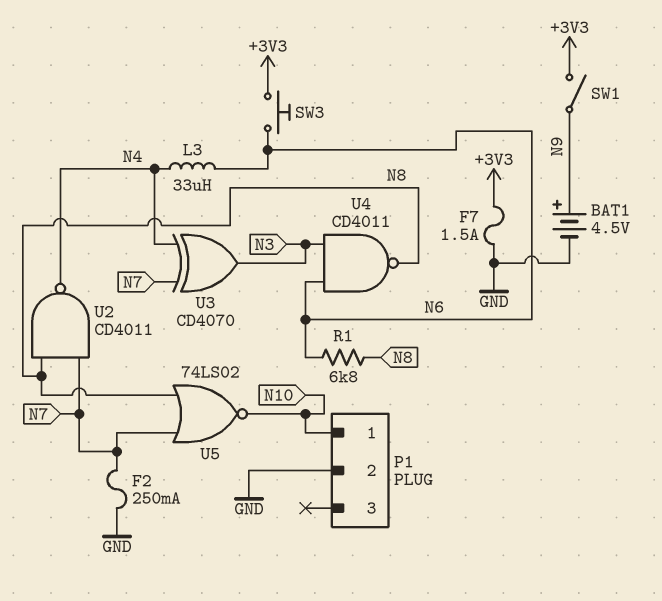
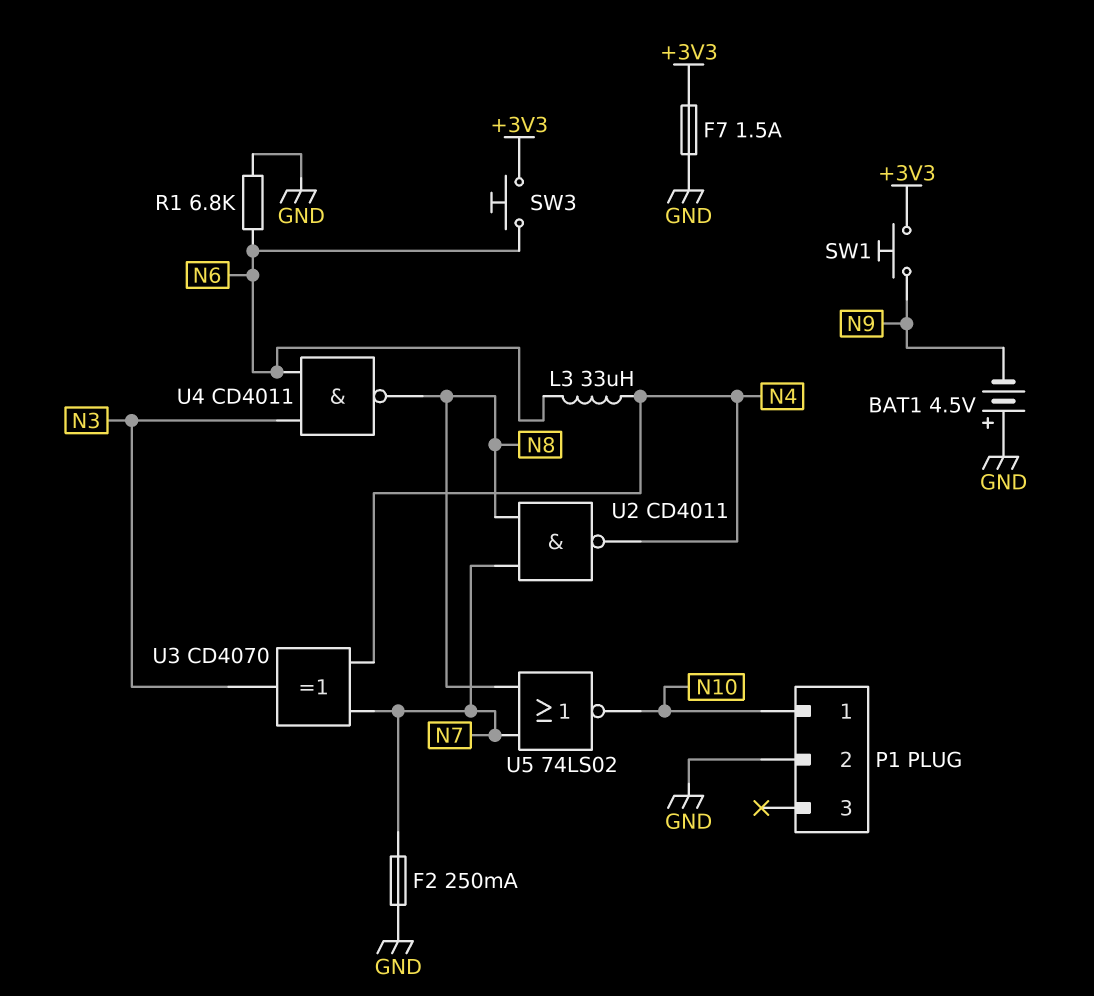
BAT1: 4.5V (plus N9, minus GND) -> 4.5V (plus GND, minus N9)
R1: 6.8k (N6, N8) -> 6.8k (GND, N6)
SW1: switch (+3V3, N9) -> button (+3V3, N9)

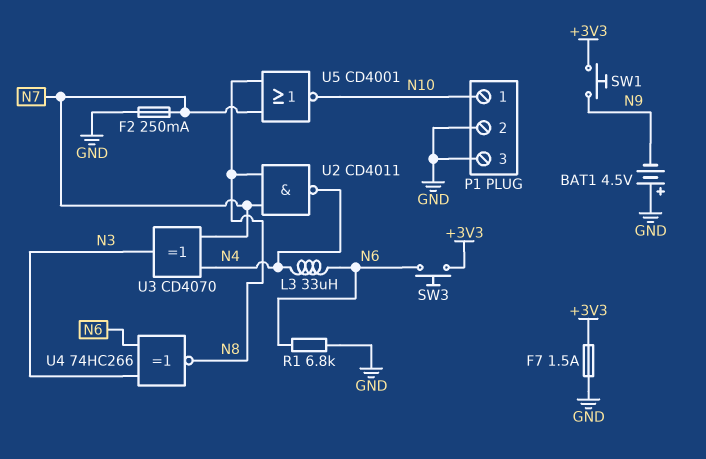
P1 pin 3: none -> GND
U4: NAND CD4011 (in N3, in N6, out N8) -> XNOR 74HC266 (in N3, in N6, out N8)
U5: NOR 74LS02 (in N7, in N8, out N10) -> NOR CD4001 (in N7, in N8, out N10)

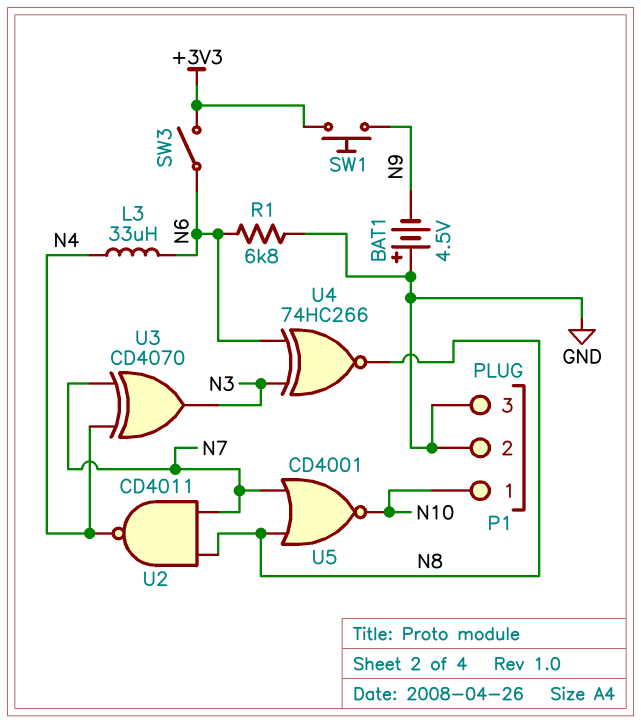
F2: 250mA (GND, N7) -> none
F7: 1.5A (+3V3, GND) -> none
SW3: button (+3V3, N6) -> switch (+3V3, N6)

